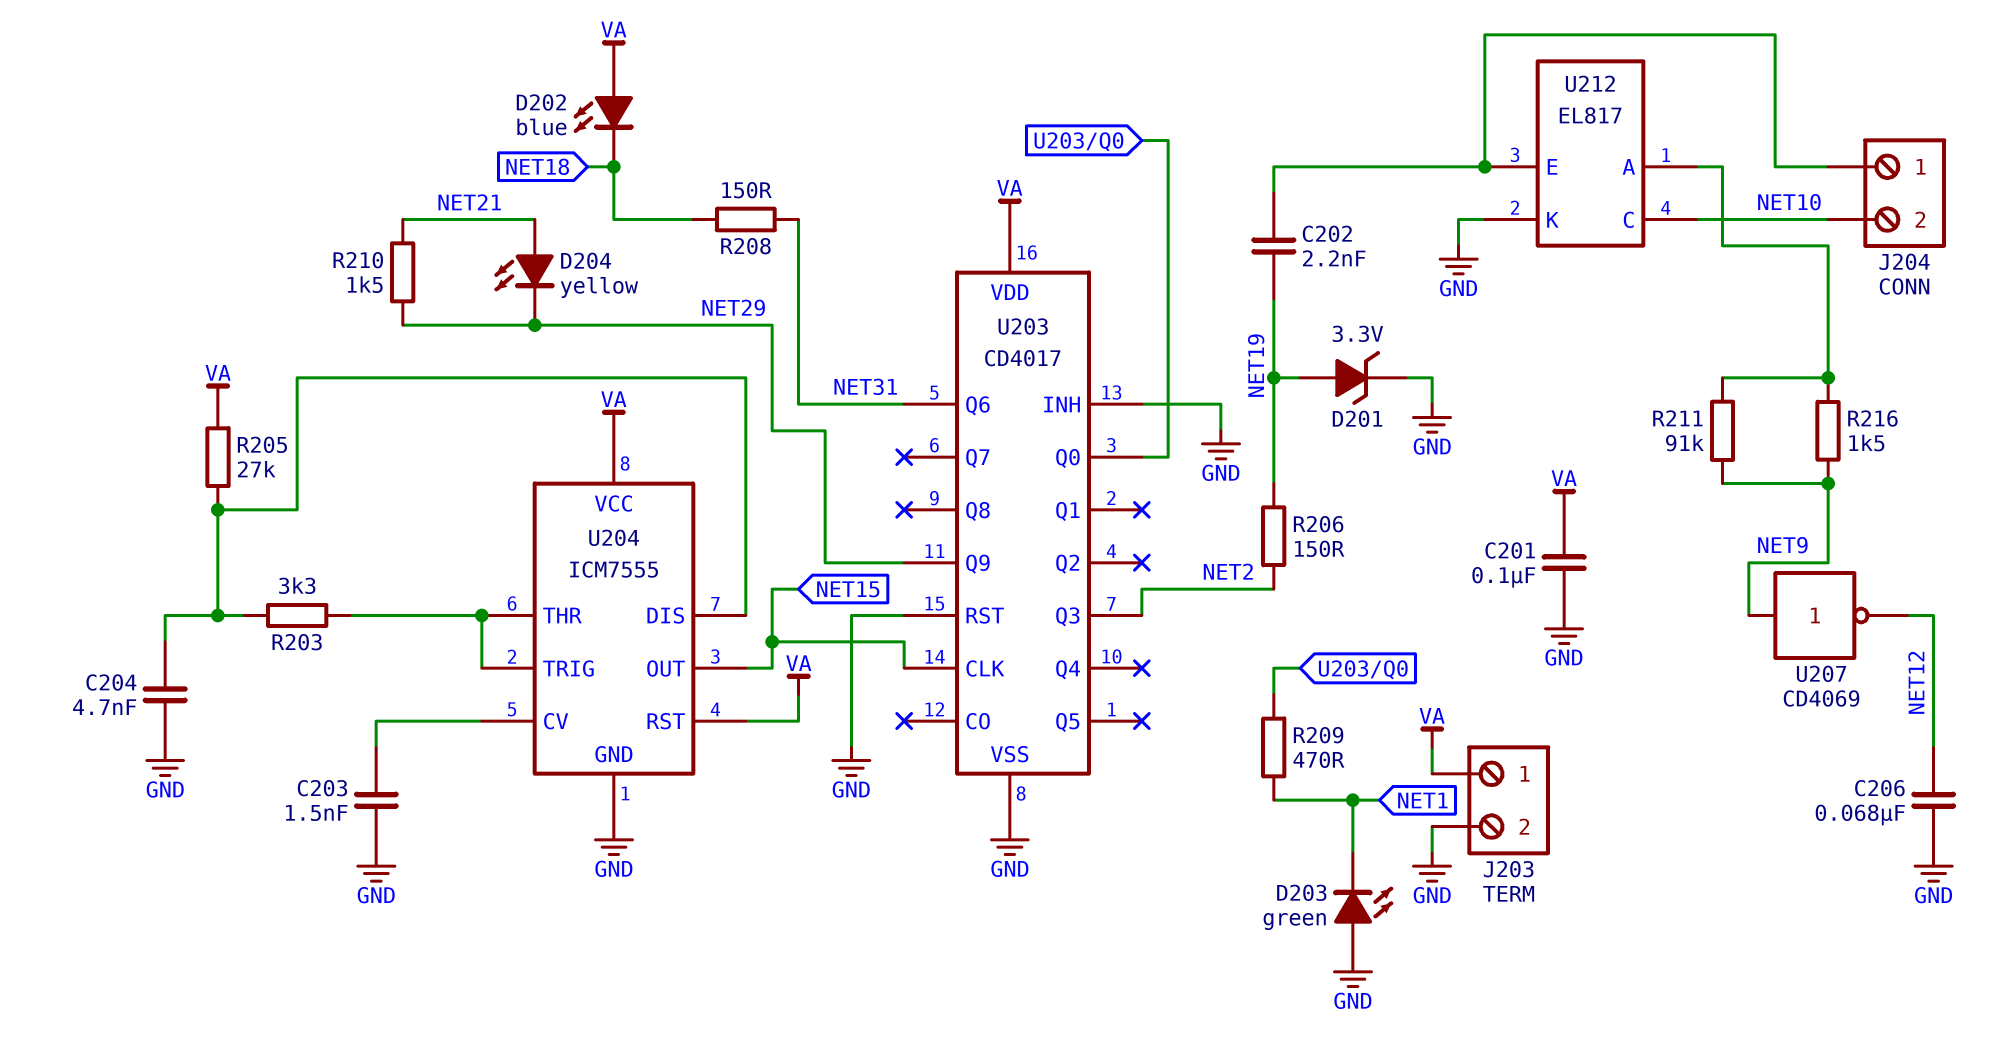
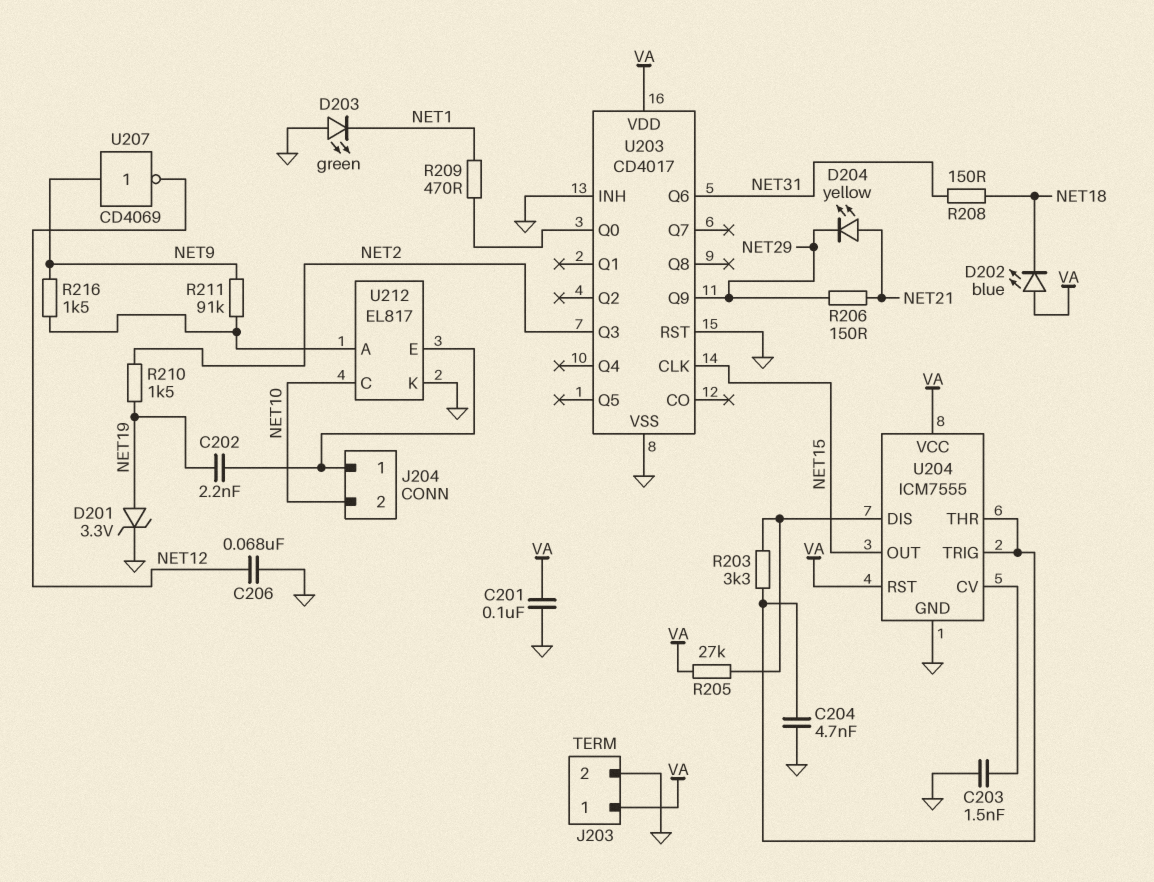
C204: 4.7nF (GND, U204/DIS) -> 4.7nF (GND, U204/THR)
R206: 150 (NET2, NET19) -> 150 (NET21, NET29)
R210: 1.5k (NET21, NET29) -> 1.5k (NET2, NET19)

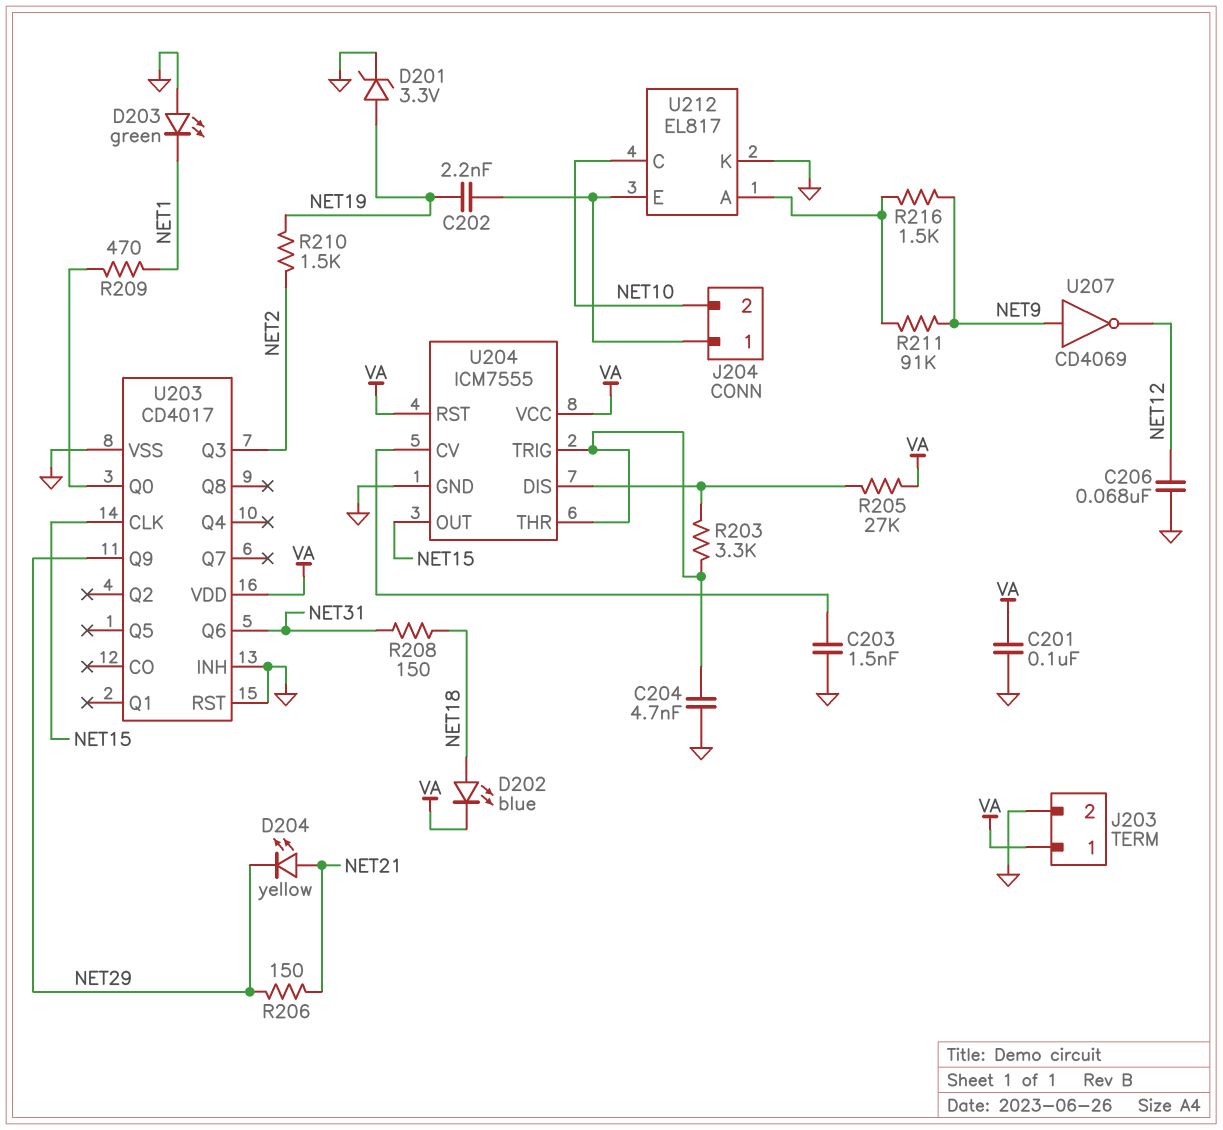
D202: LED blue (A VA, K NET18) -> LED blue (A NET18, K VA)

